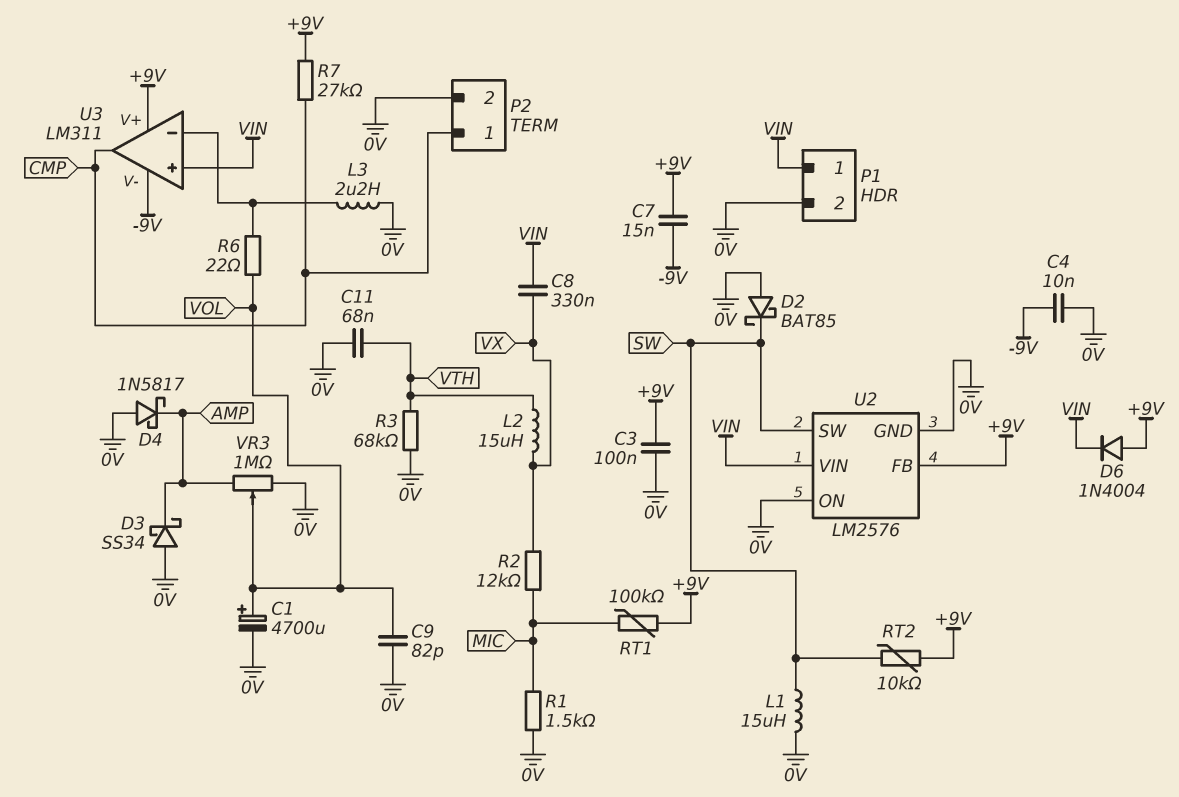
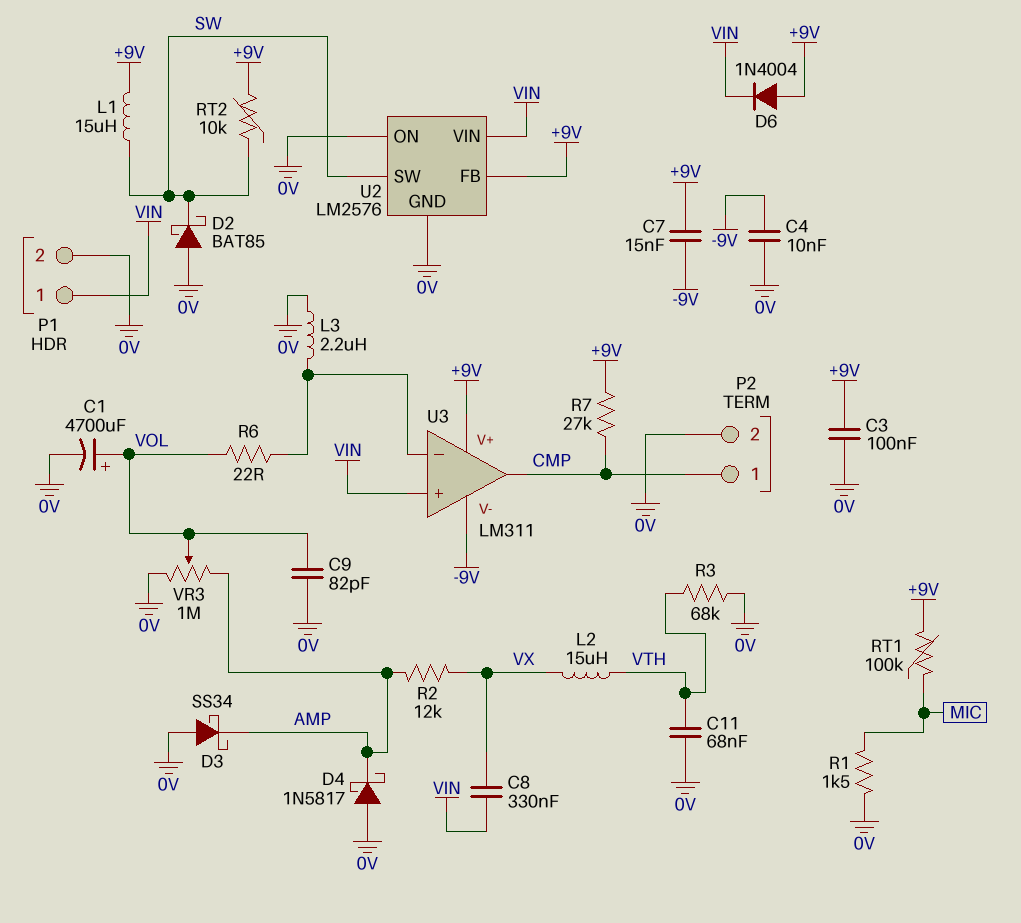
L1: 15uH (0V, SW) -> 15uH (+9V, SW)
R2: 12k (MIC, VX) -> 12k (AMP, VX)

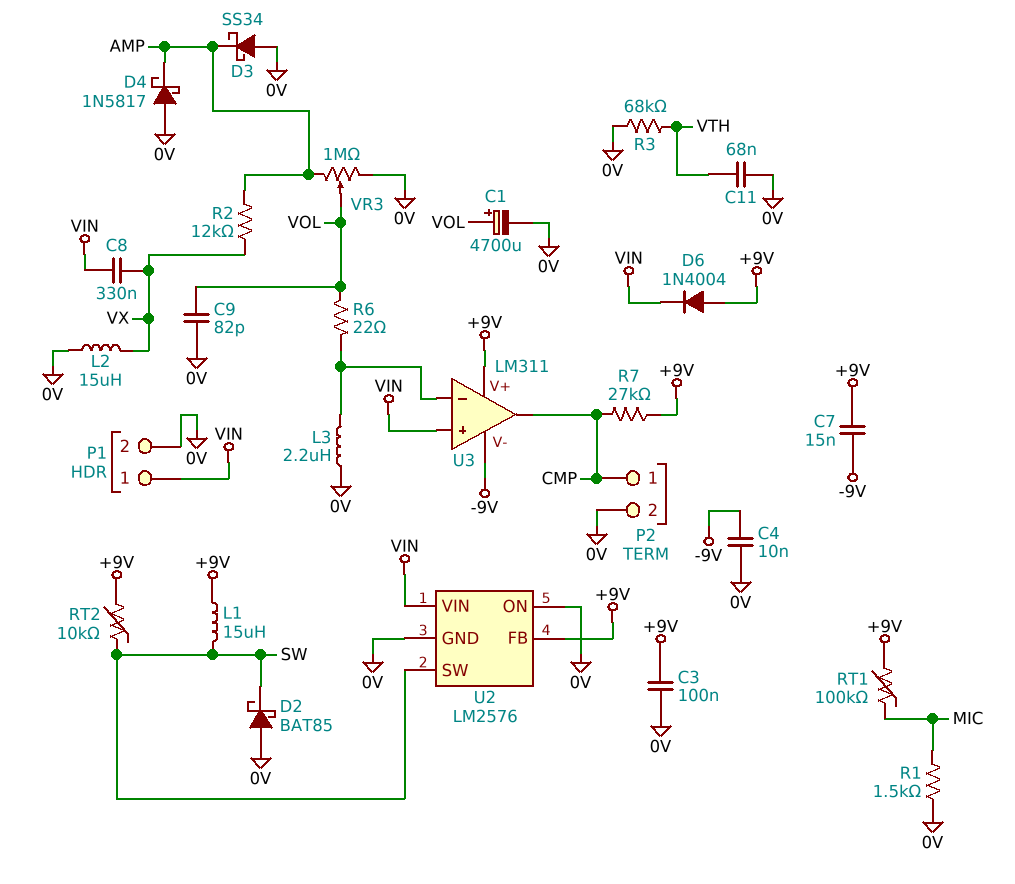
L2: 15uH (VTH, VX) -> 15uH (0V, VX)

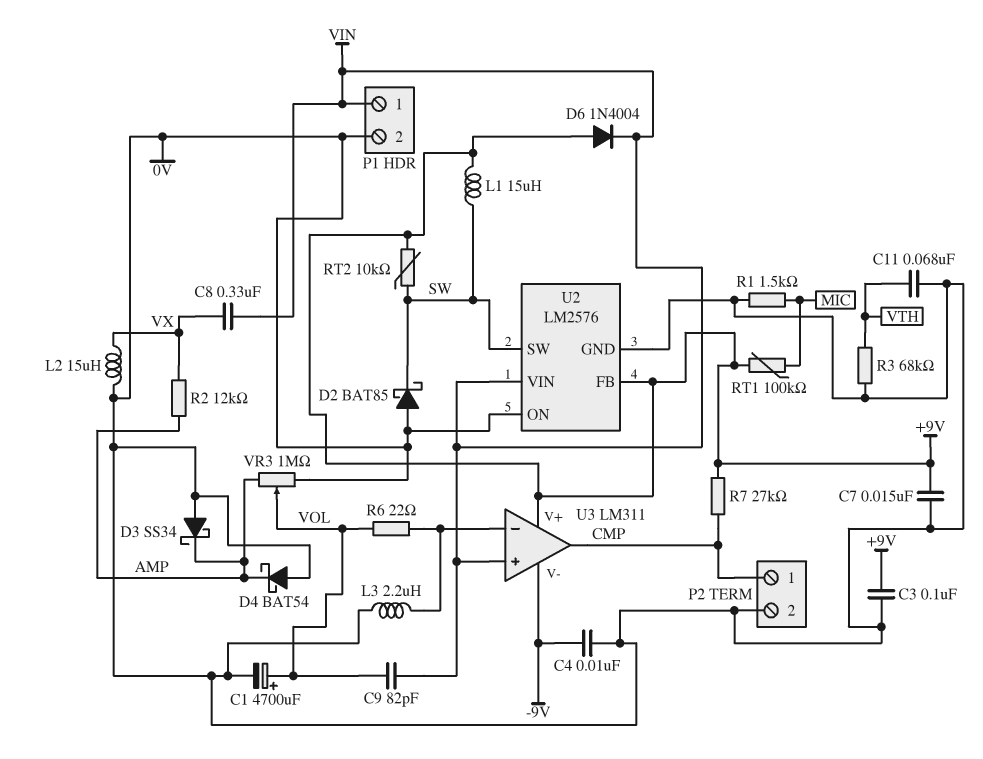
C7: 15nF (+9V, -9V) -> 15nF (+9V, 0V)
C9: 82pF (0V, VOL) -> 82pF (VIN, VOL)
D4: schottky 1N5817 (A 0V, K AMP) -> schottky BAT54 (A 0V, K AMP)

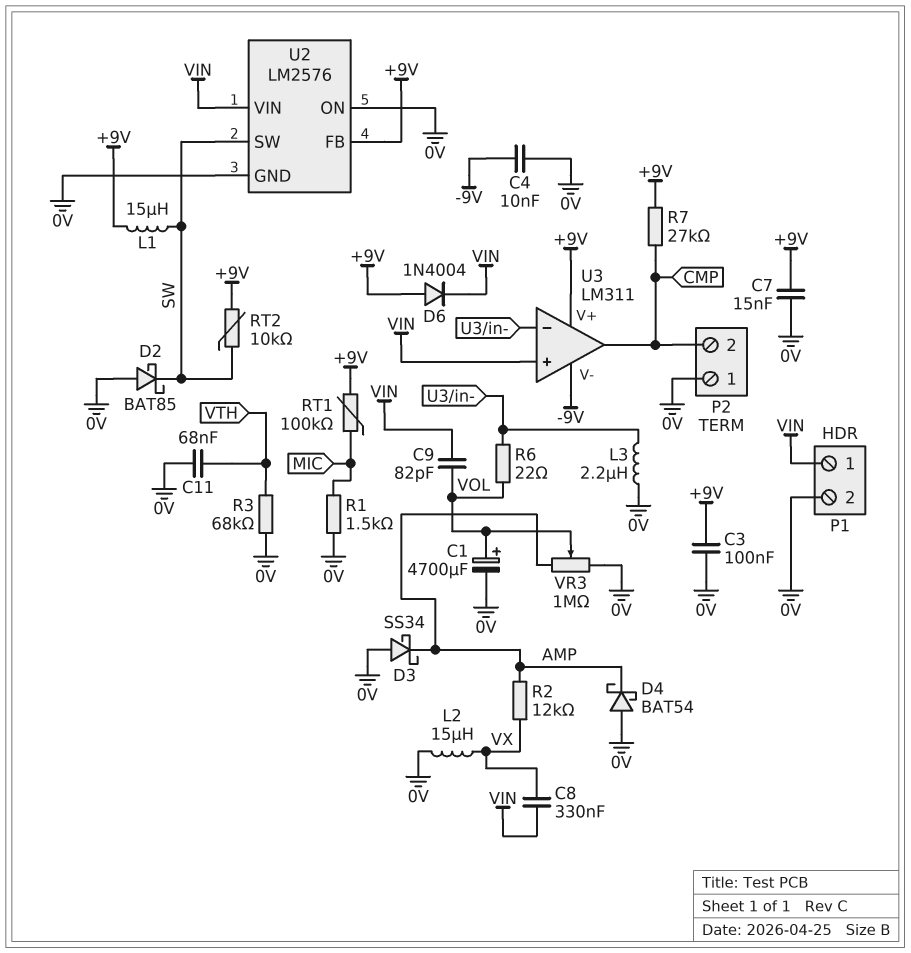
P2 pin 1: CMP -> 0V
P2 pin 2: 0V -> CMP

